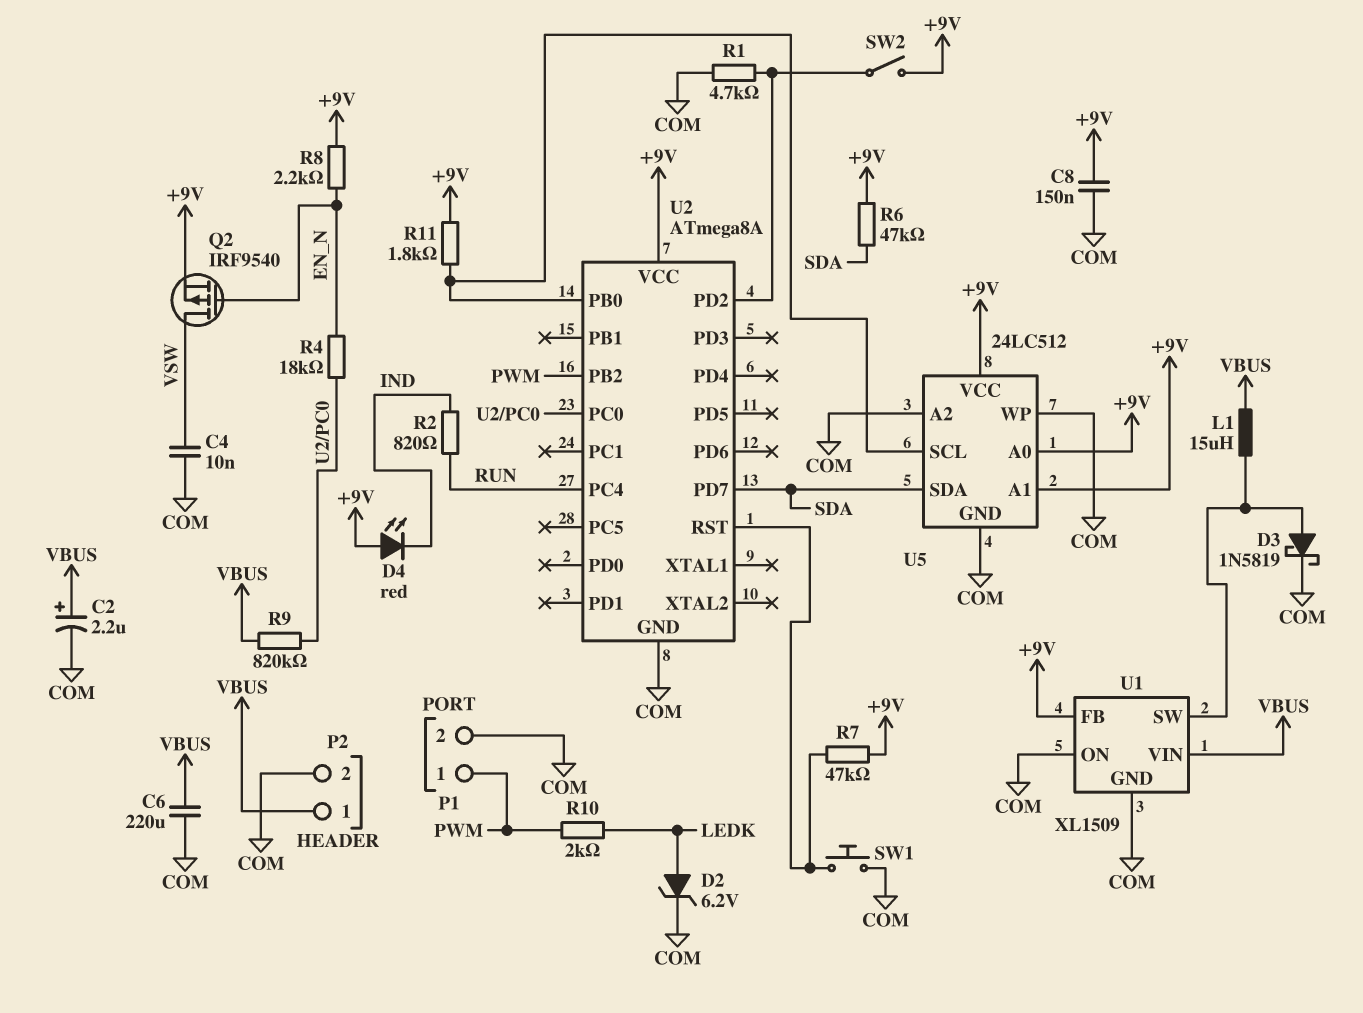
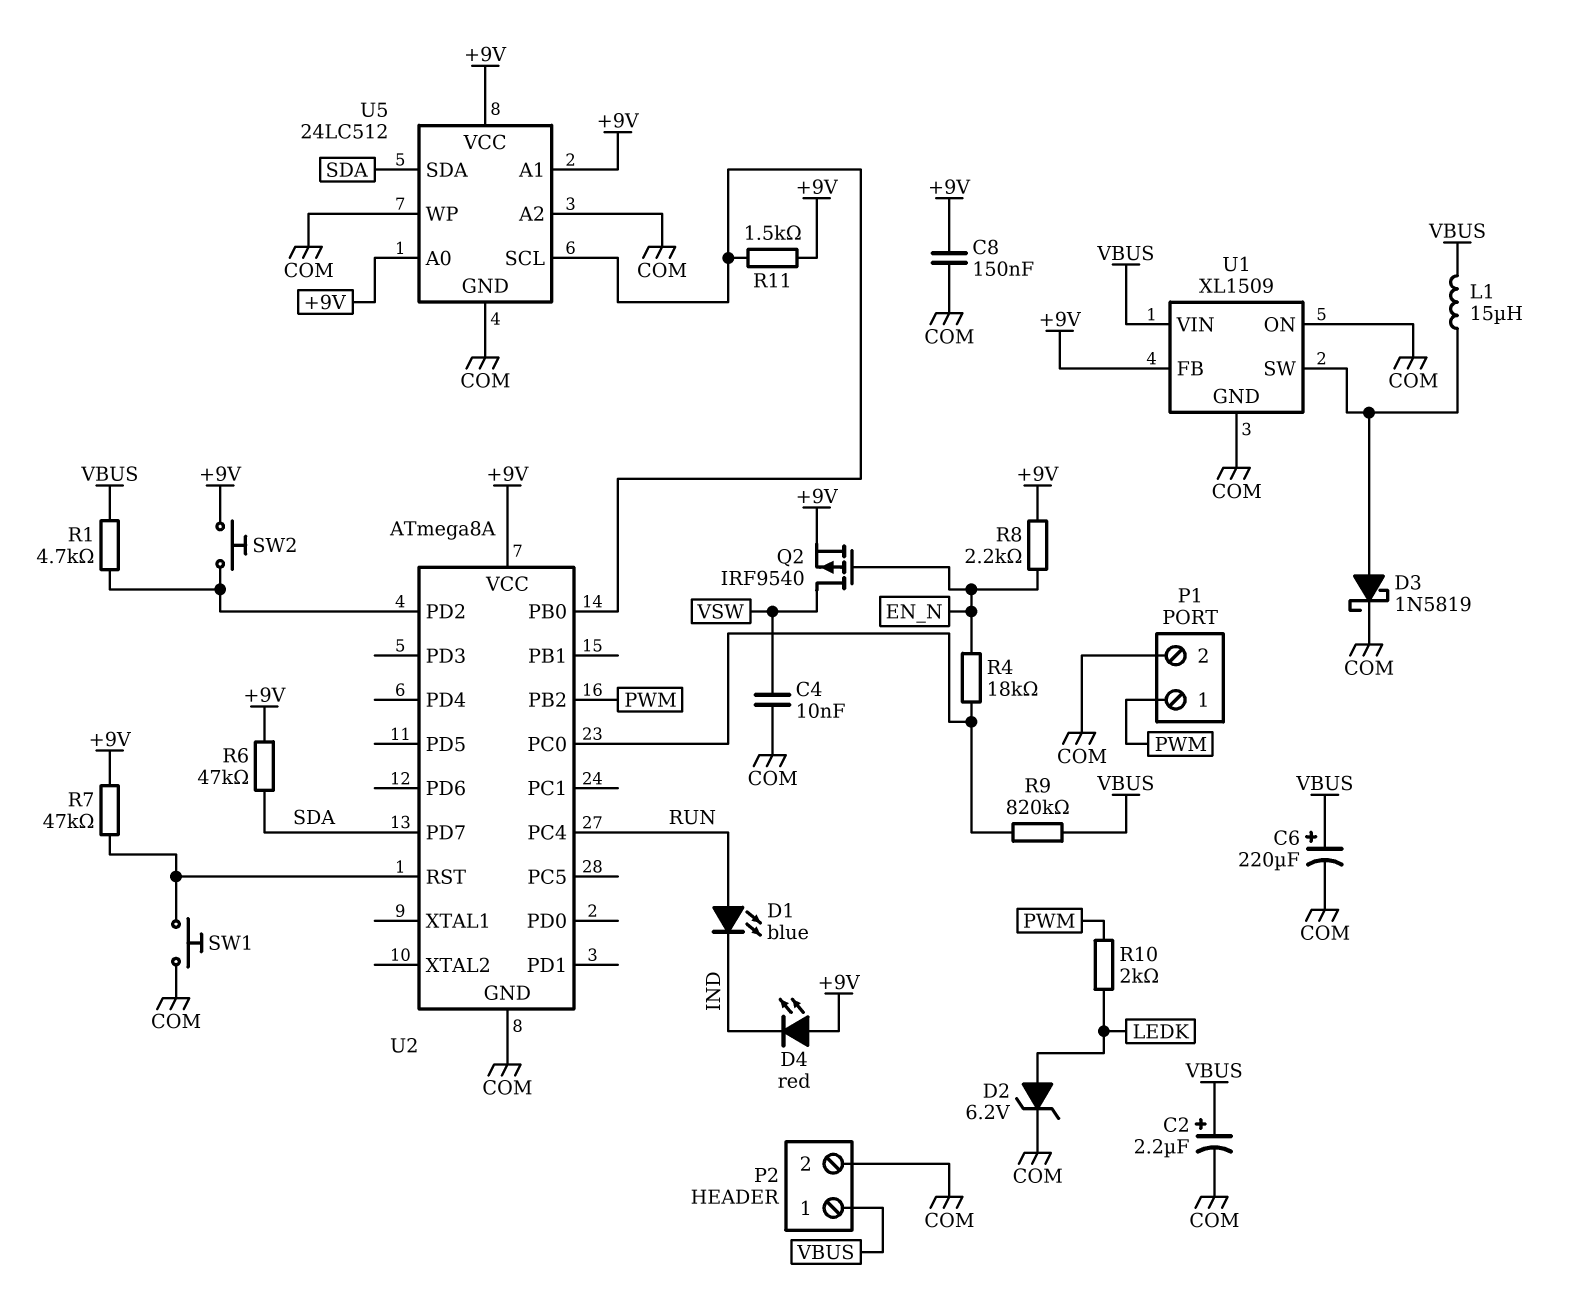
C6: 220uF (COM, VBUS) -> 220uF (plus VBUS, minus COM)
D1: none -> LED blue (A RUN, K IND)
R1: 4.7k (COM, U2/PD2) -> 4.7k (U2/PD2, VBUS)
R2: 820 (IND, RUN) -> none
R11: 1.8k (+9V, U2/PB0) -> 1.5k (+9V, U2/PB0)
SW2: switch (+9V, U2/PD2) -> button (+9V, U2/PD2)

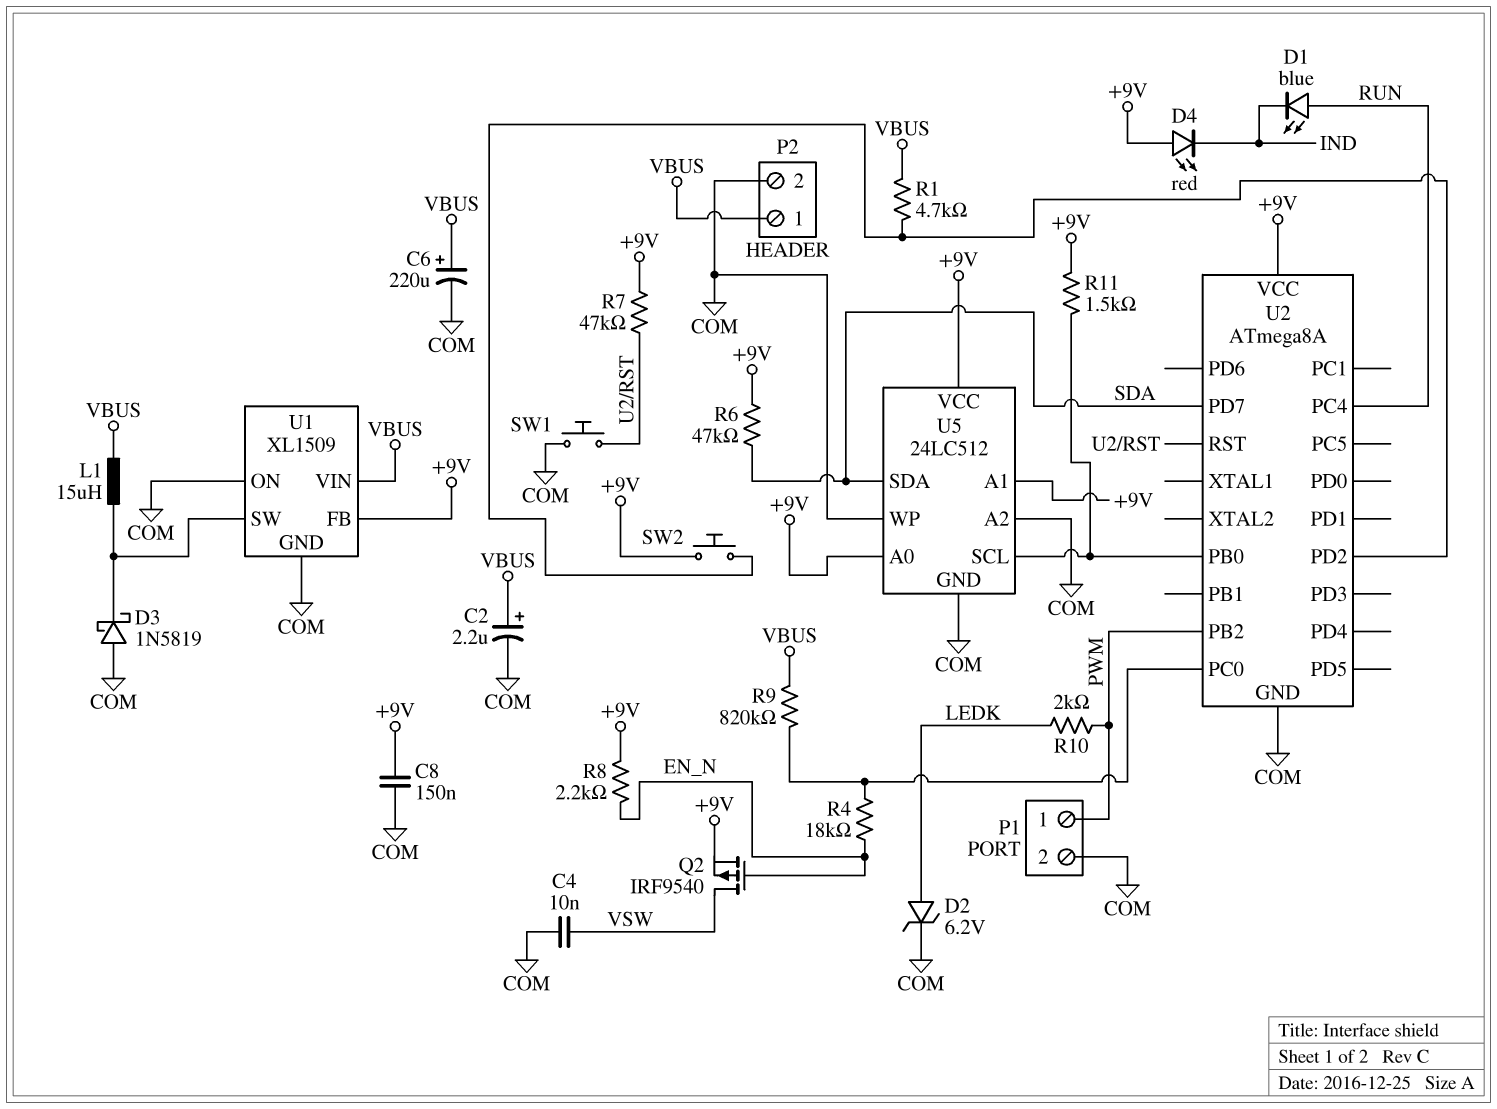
D3: schottky 1N5819 (A U1/SW, K COM) -> schottky 1N5819 (A COM, K U1/SW)

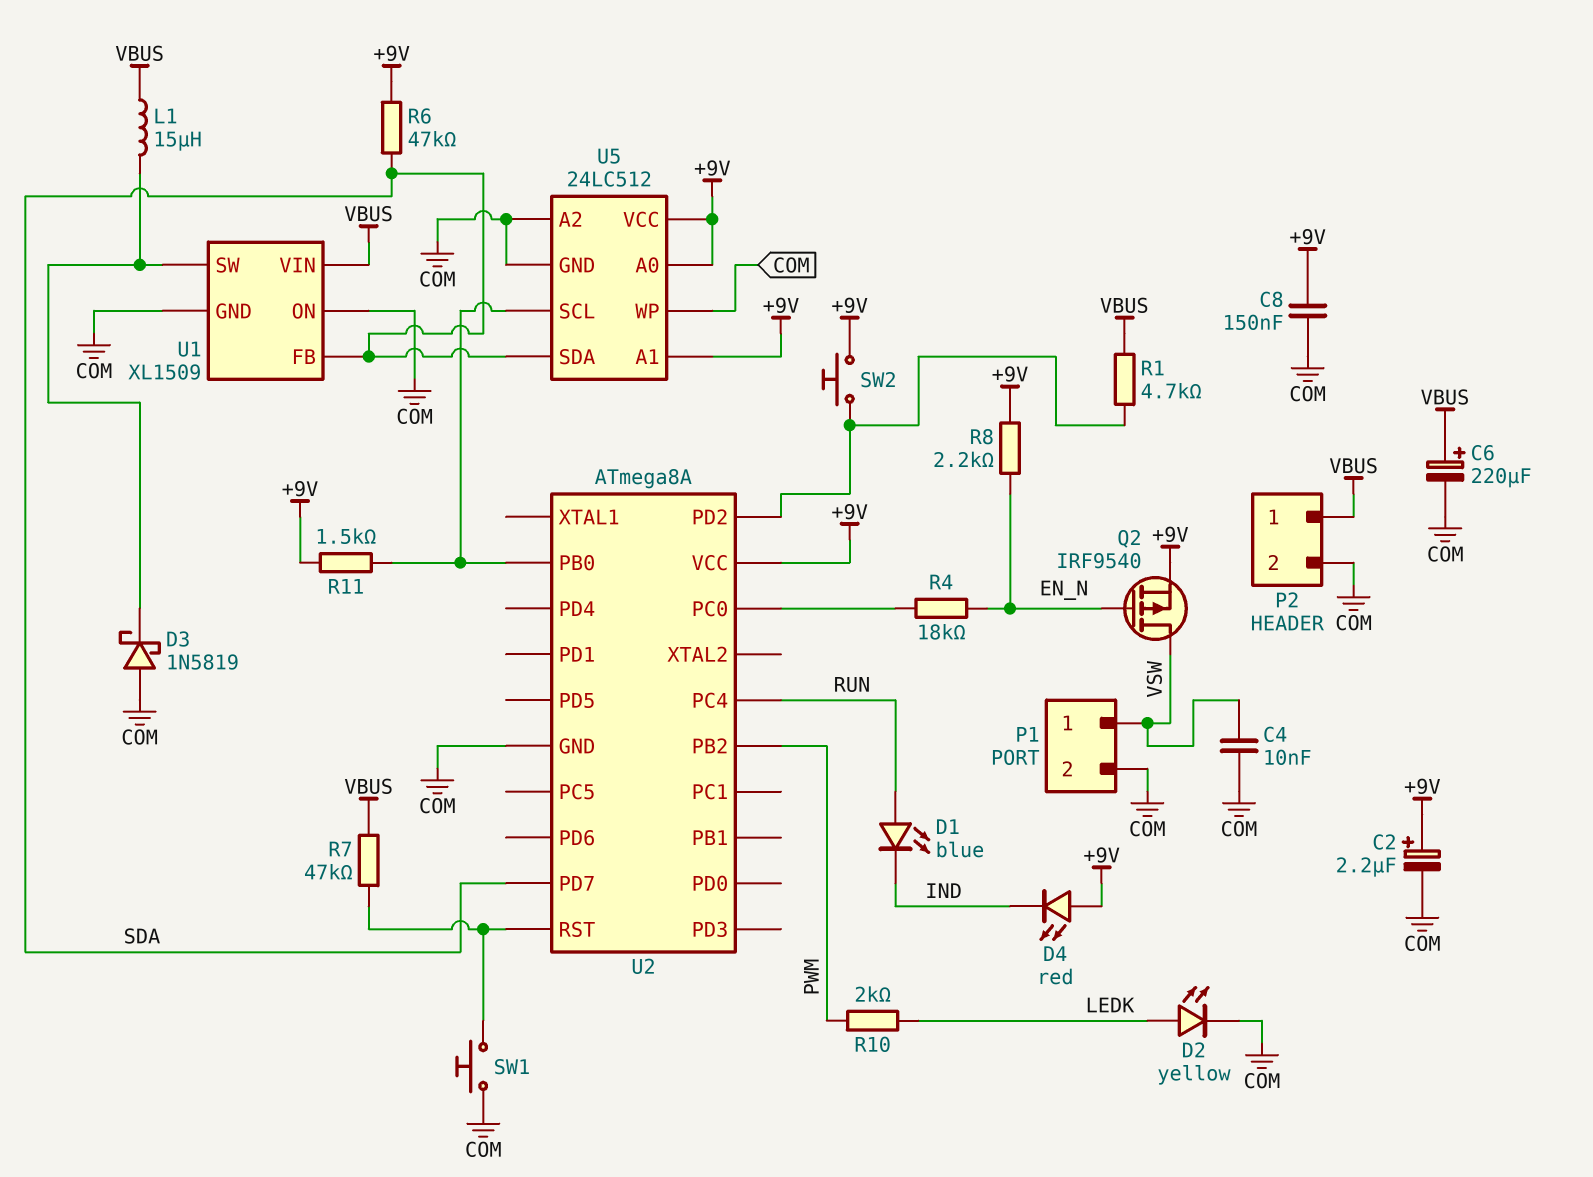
C2: 2.2uF (plus VBUS, minus COM) -> 2.2uF (plus +9V, minus COM)
D2: zener 6.2V (A LEDK, K COM) -> LED yellow (A LEDK, K COM)
P1 pin 1: PWM -> VSW
R7: 47k (+9V, U2/RST) -> 47k (U2/RST, VBUS)
R9: 820k (U2/PC0, VBUS) -> none
U1 pin FB: +9V -> SDA

